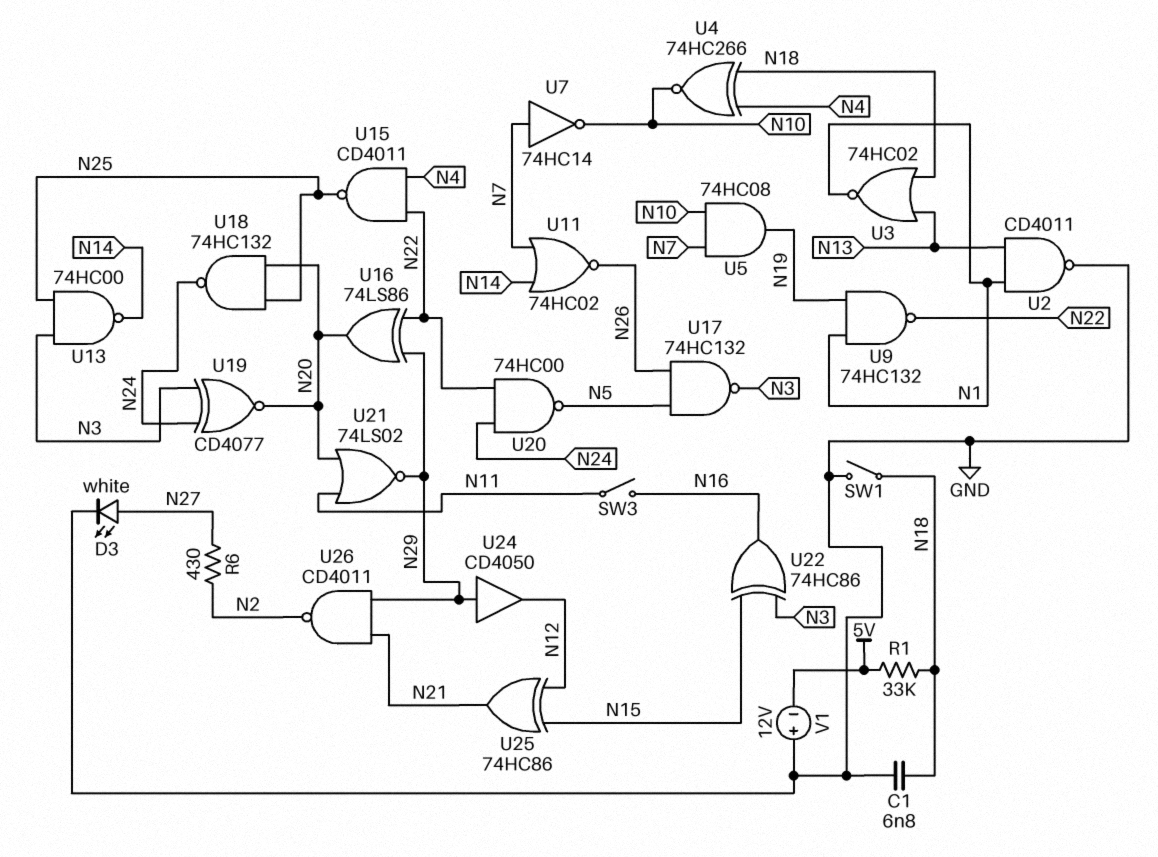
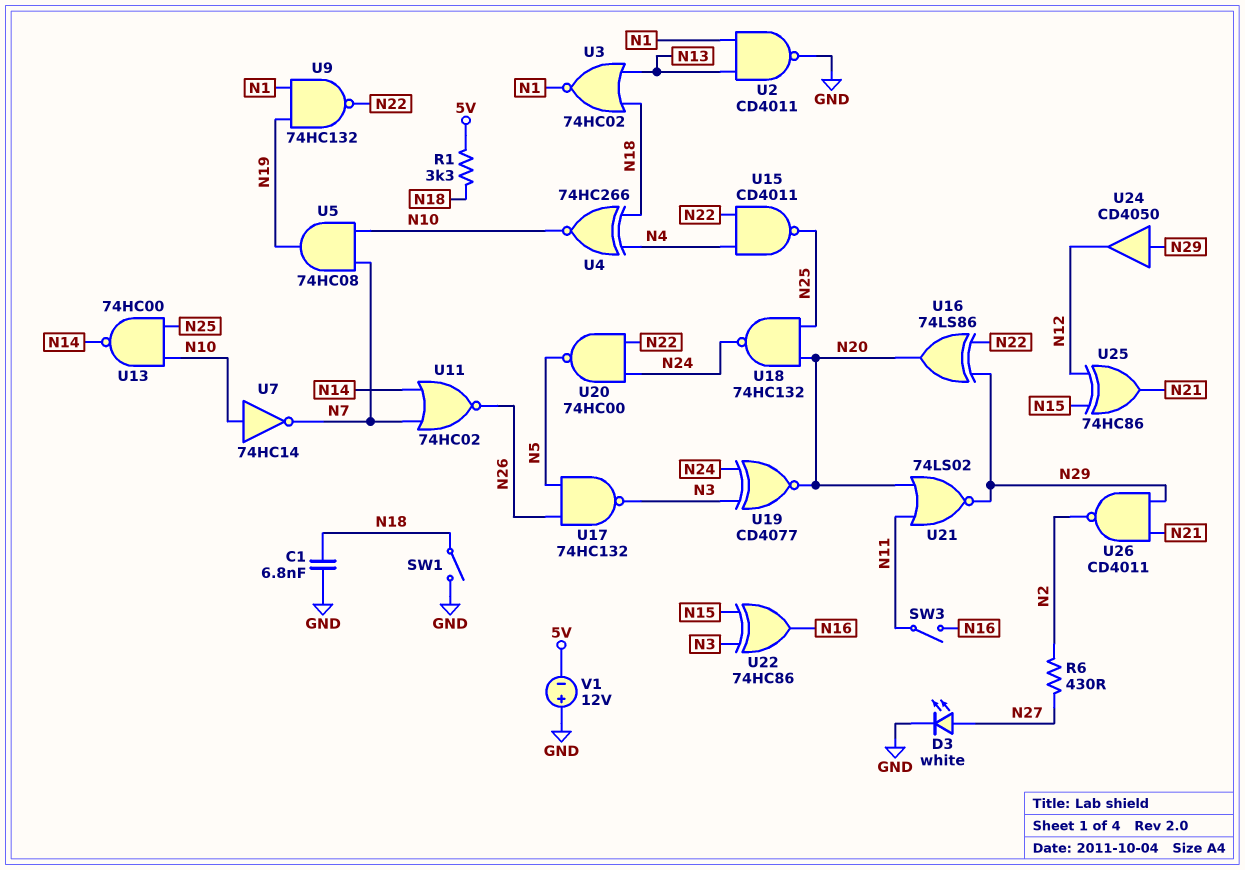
R1: 33k (5V, N18) -> 3.3k (5V, N18)
U7: NOT 74HC14 (in N7, out N10) -> NOT 74HC14 (in N10, out N7)
U13: NAND 74HC00 (in N3, in N25, out N14) -> NAND 74HC00 (in N10, in N25, out N14)

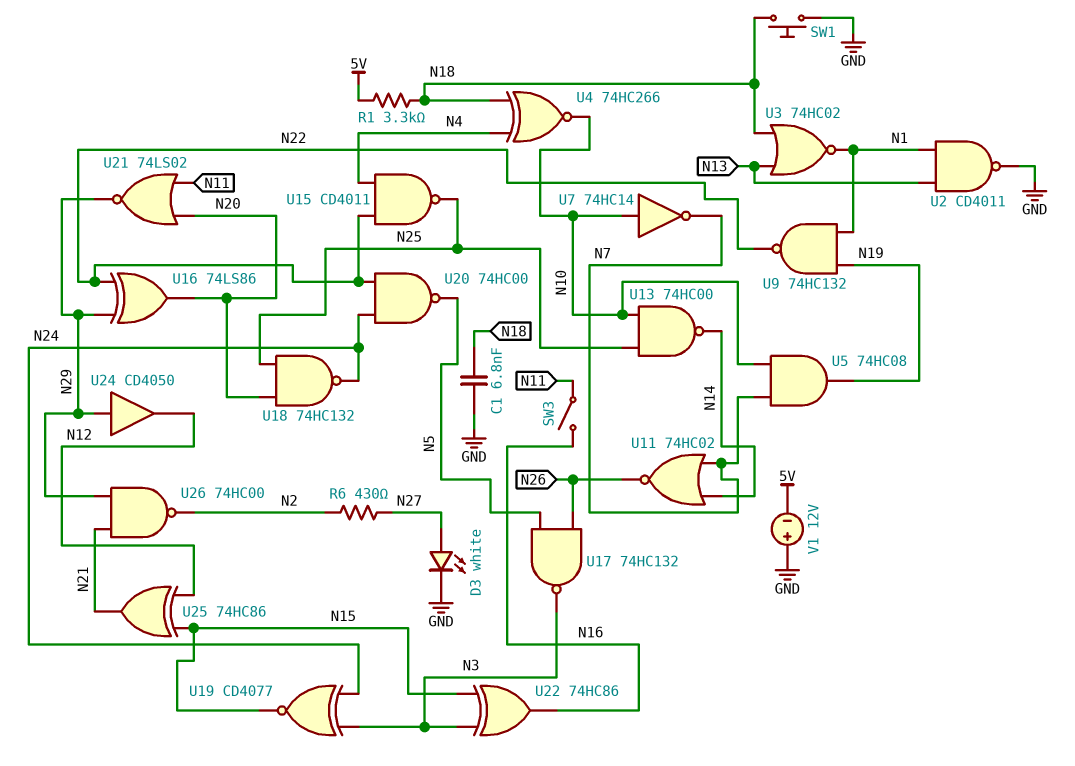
SW1: switch (GND, N18) -> button (GND, N18)
U19: XNOR CD4077 (in N3, in N24, out N20) -> XNOR CD4077 (in N3, in N24, out N15)
U26: NAND CD4011 (in N21, in N29, out N2) -> NAND 74HC00 (in N21, in N29, out N2)

